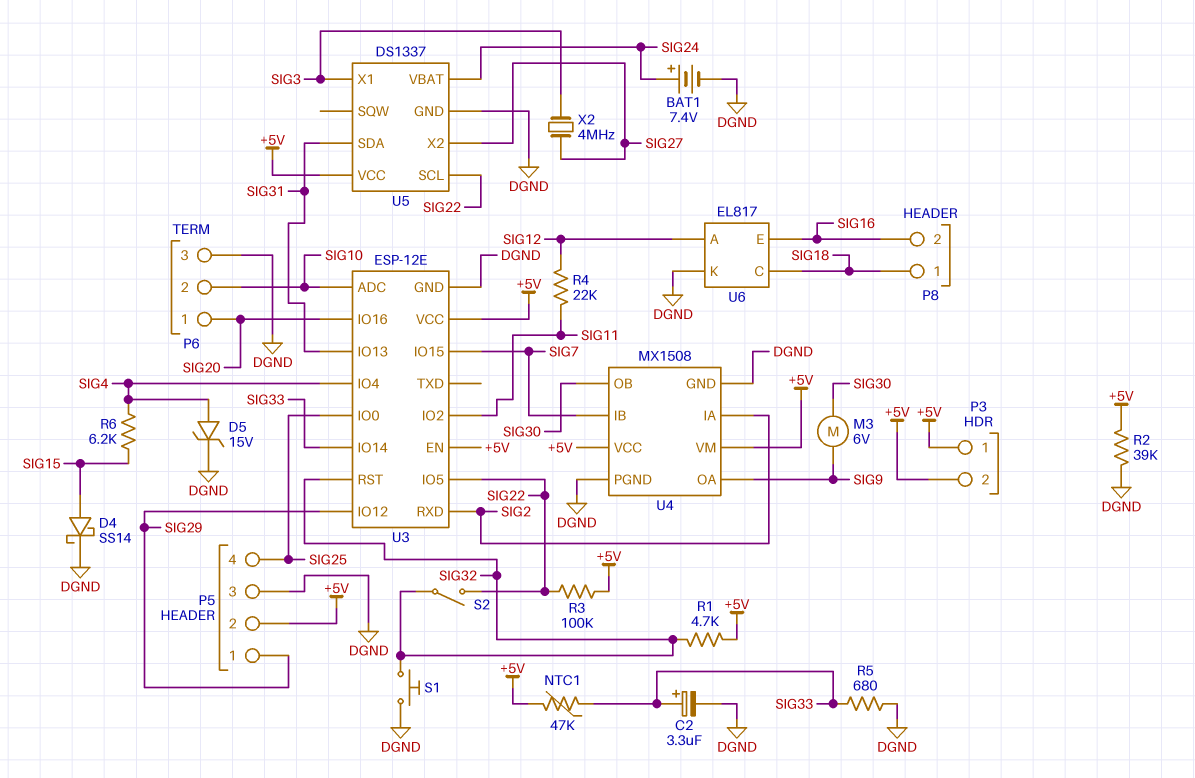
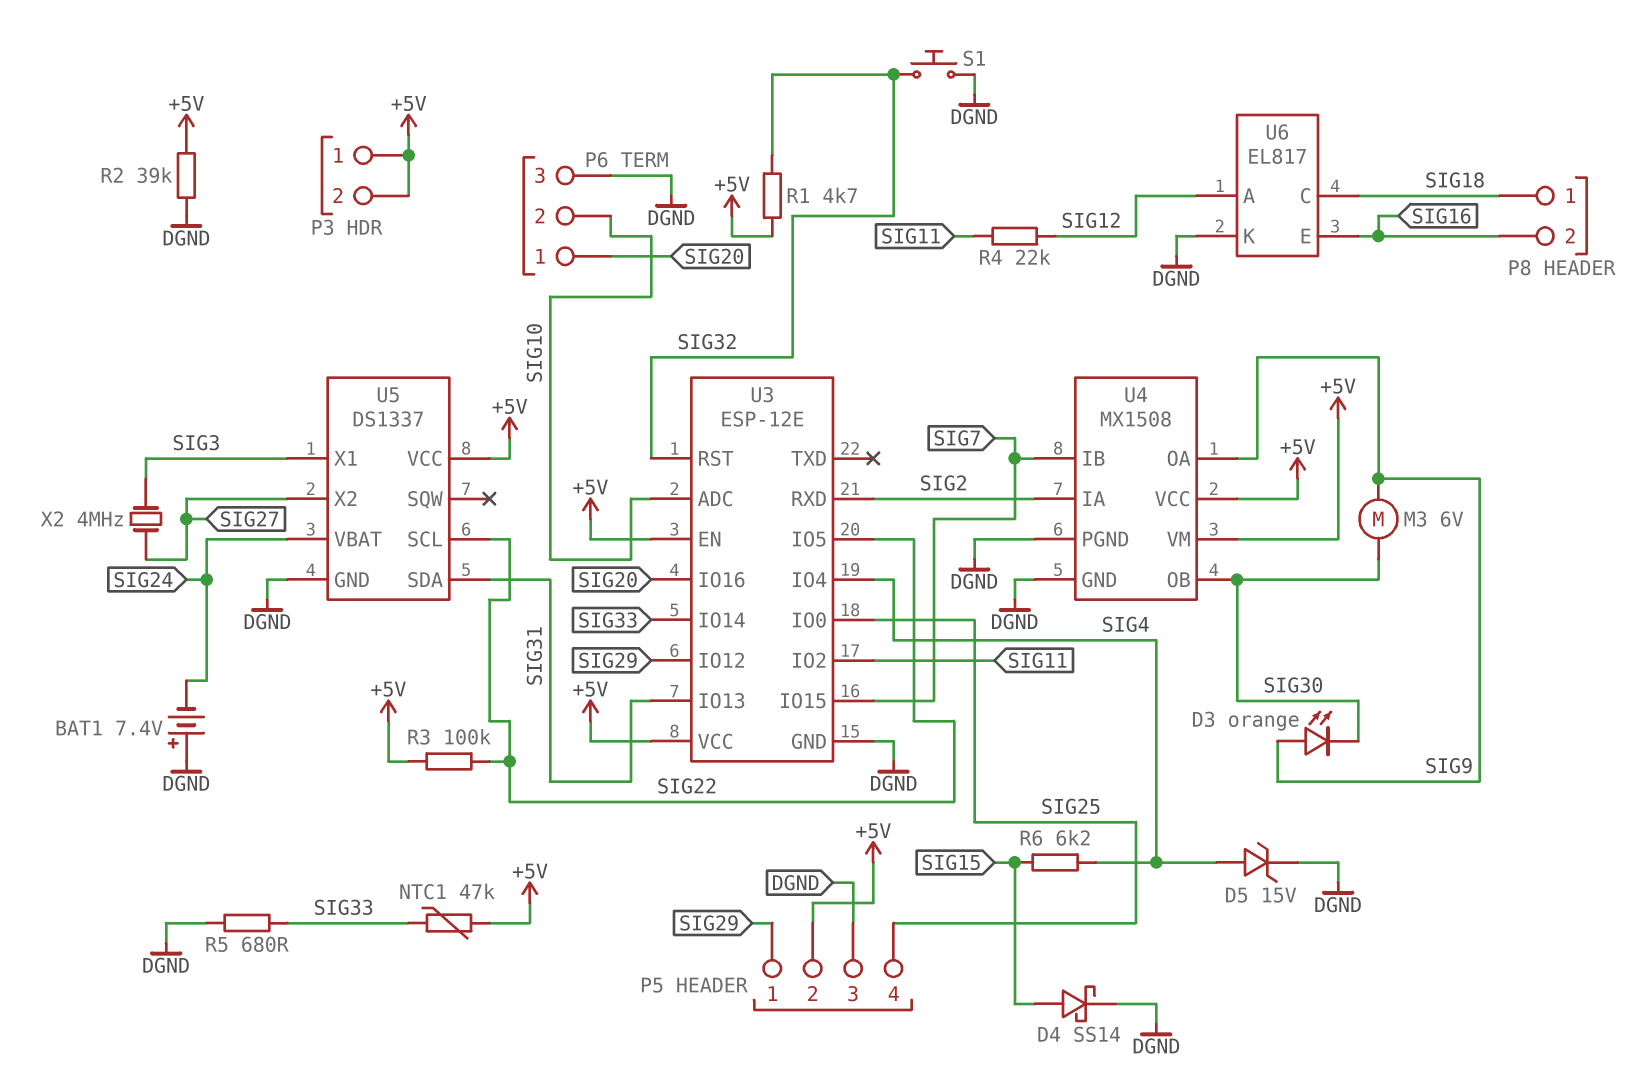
BAT1: 7.4V (plus SIG24, minus DGND) -> 7.4V (plus DGND, minus SIG24)
C2: 3.3uF (plus SIG33, minus DGND) -> none
D3: none -> LED orange (A SIG9, K SIG30)
S2: switch (SIG22, SIG32) -> none

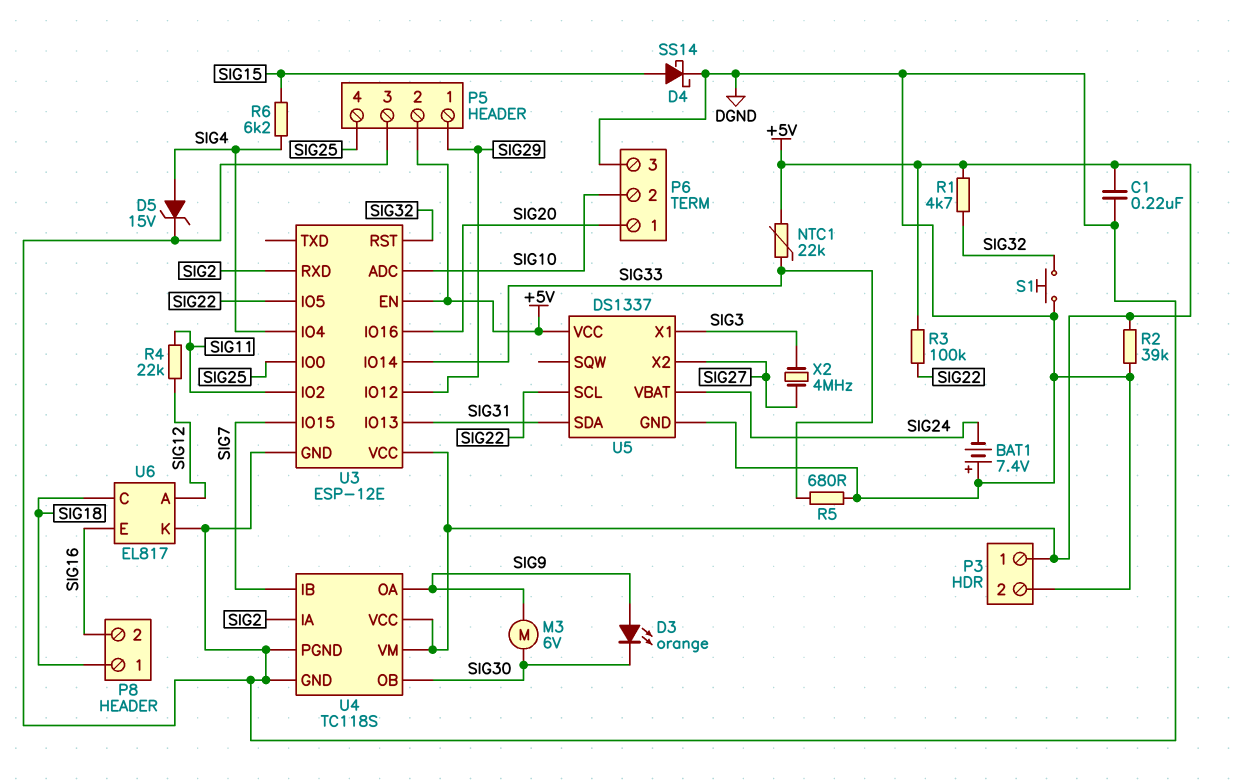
C1: none -> 220nF (+5V, DGND)
NTC1: 47k (+5V, SIG33) -> 22k (+5V, SIG33)
P3 pin 2: +5V -> DGND
U4: MX1508 -> TC118S

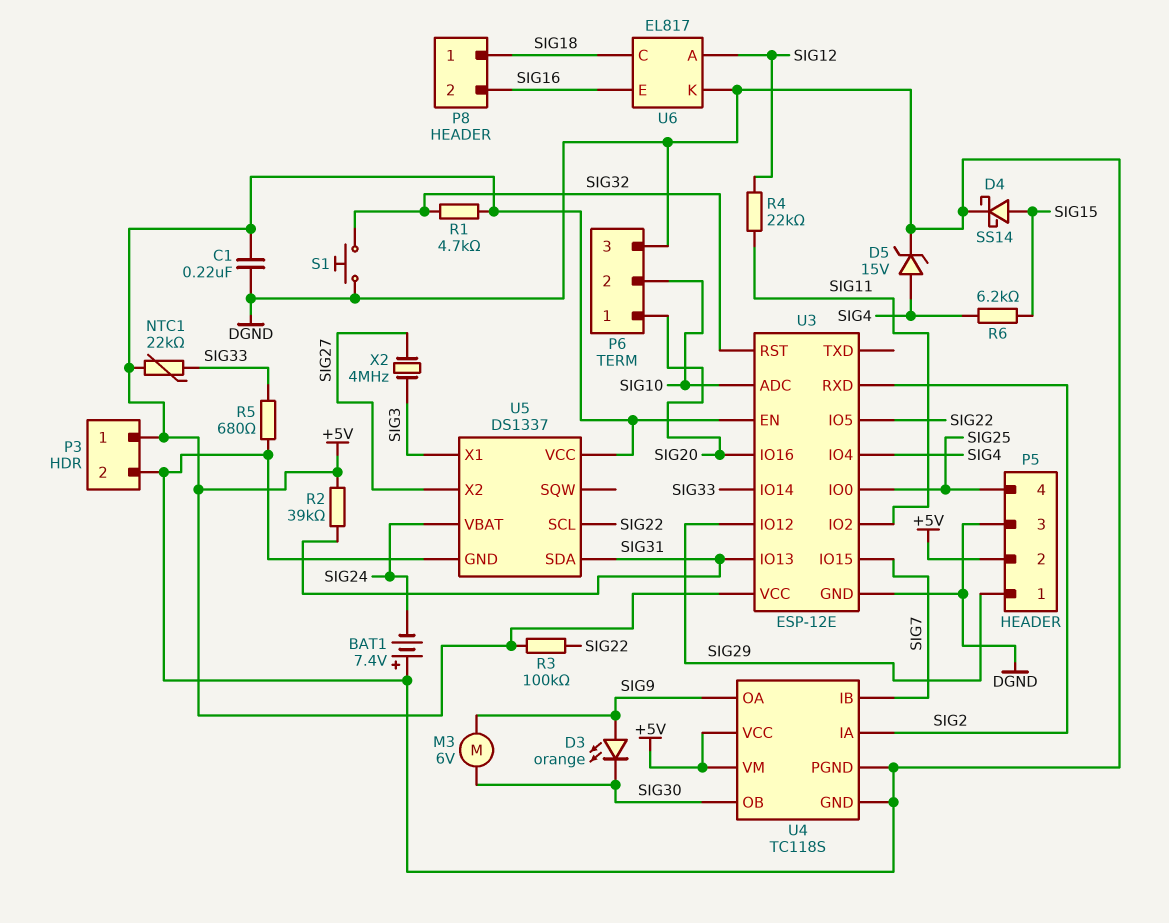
R2: 39k (+5V, DGND) -> 39k (+5V, SIG31)

